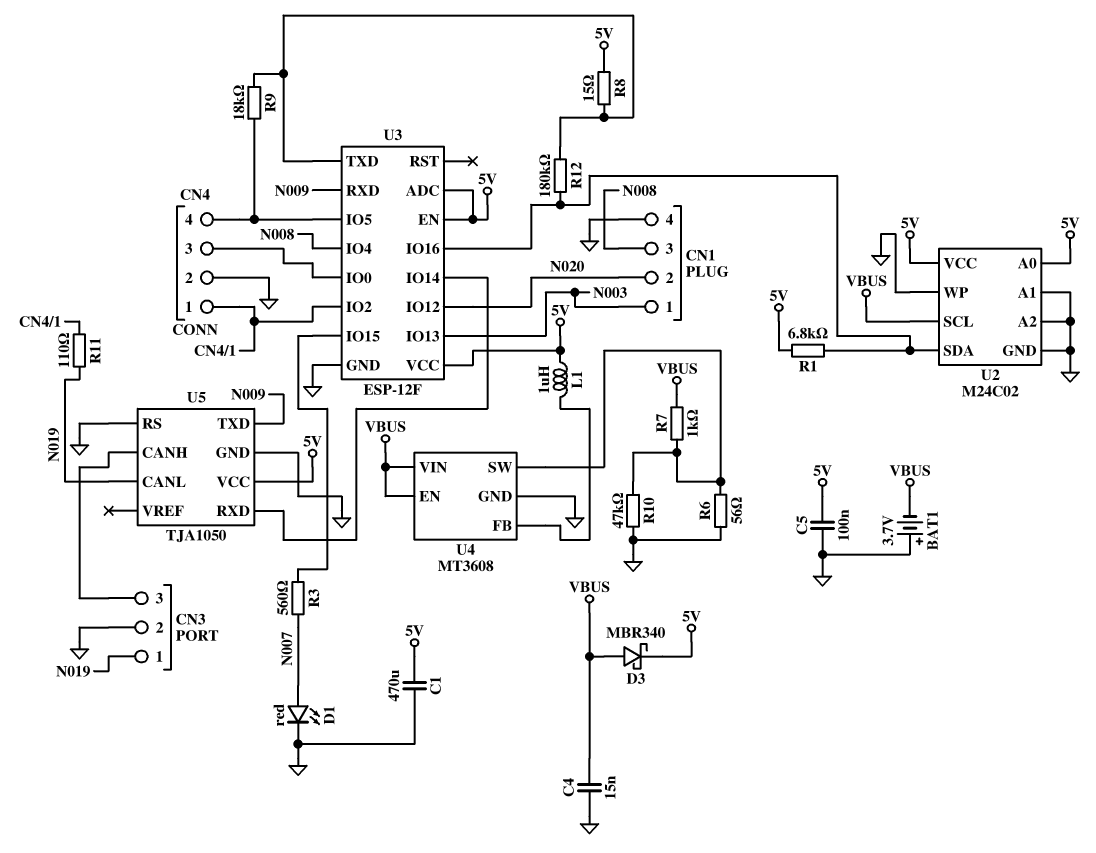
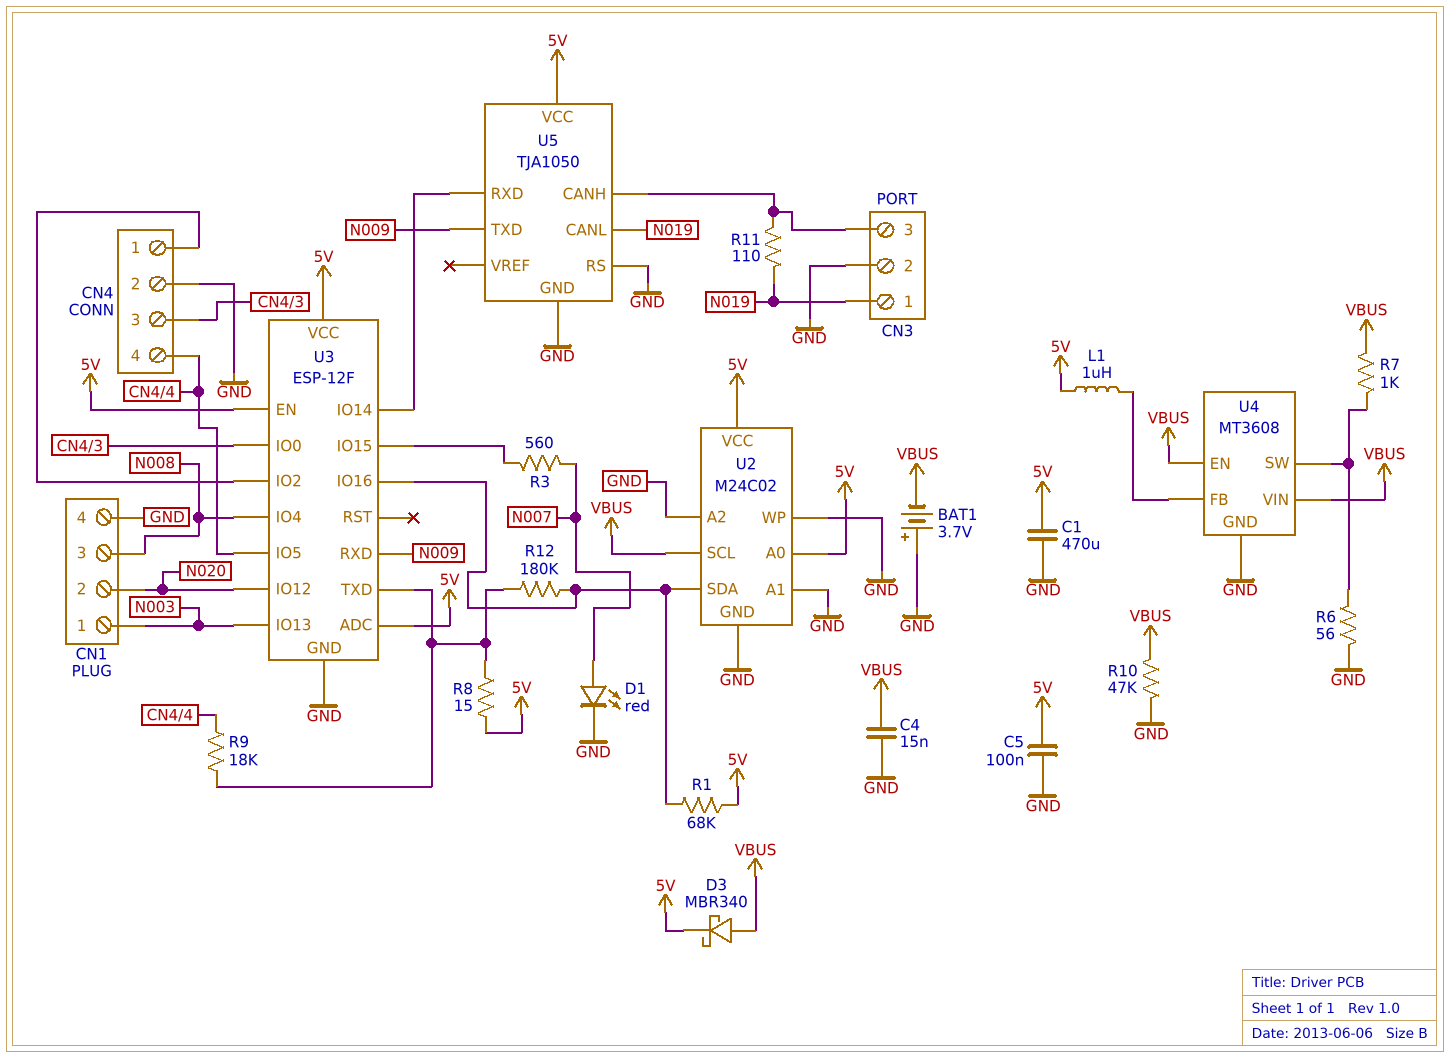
R1: 6.8k (5V, U2/SDA) -> 68k (5V, U2/SDA)
R10: 47k (GND, U4/SW) -> 47k (GND, VBUS)
R11: 110 (CN4/1, N019) -> 110 (CN3/3, N019)

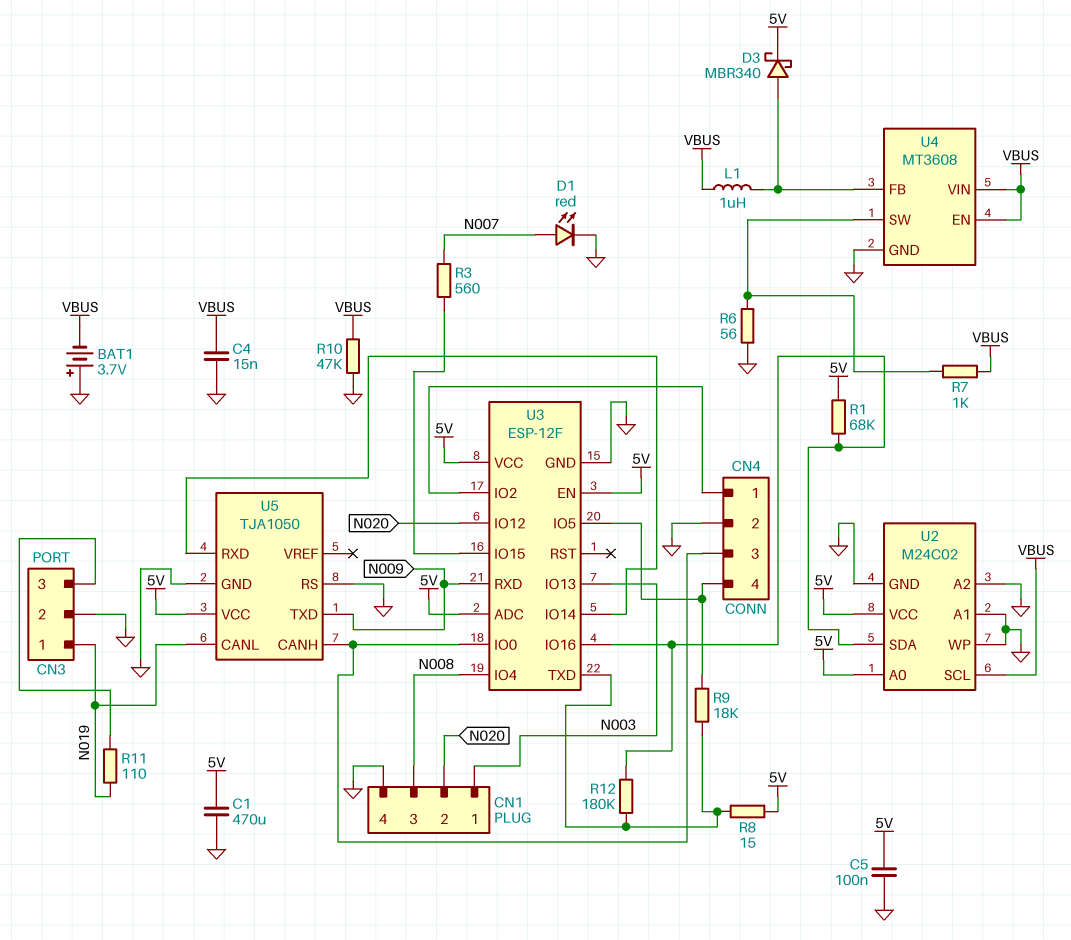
D3: schottky MBR340 (A VBUS, K 5V) -> schottky MBR340 (A U4/FB, K 5V)
L1: 1uH (5V, U4/FB) -> 1uH (U4/FB, VBUS)
U5 pin CANH: CN3/3 -> CN4/3

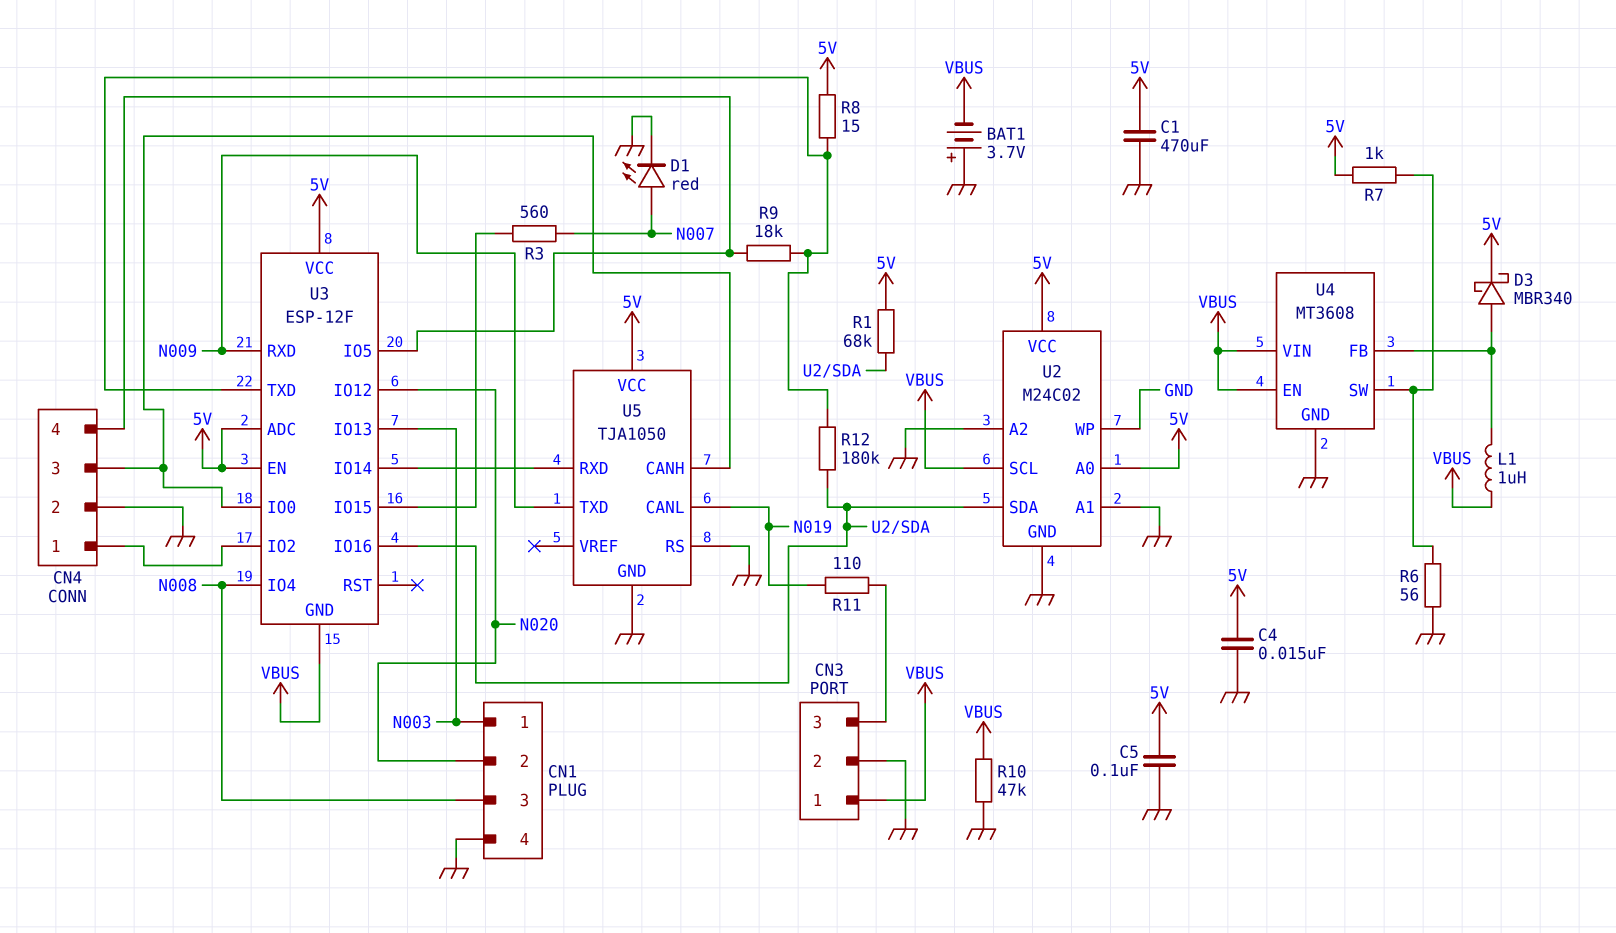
C4: 15nF (GND, VBUS) -> 15nF (5V, GND)
CN3 pin 1: N019 -> VBUS
R7: 1k (U4/SW, VBUS) -> 1k (5V, U4/SW)
U3 pin GND: GND -> VBUS

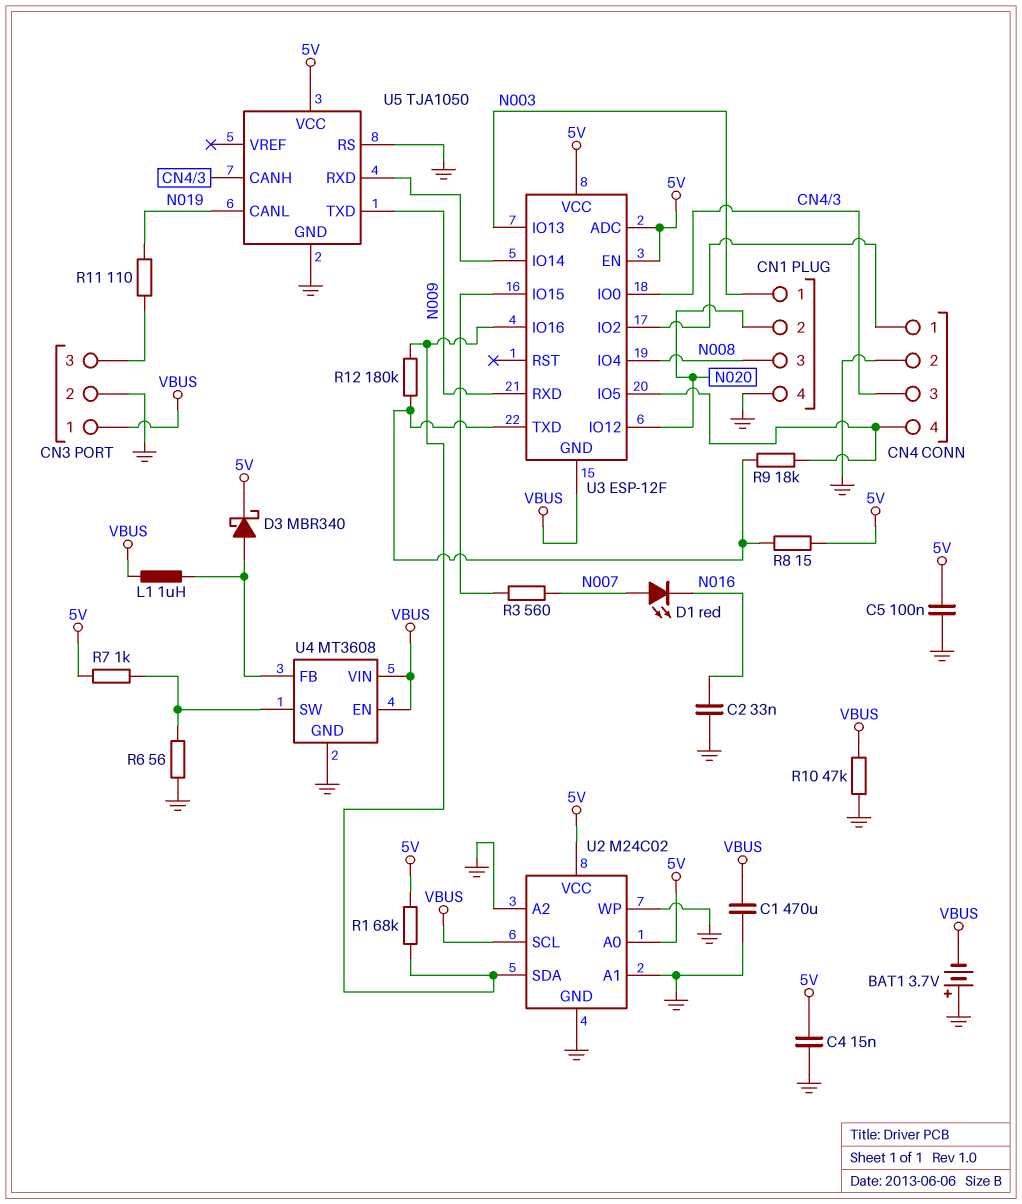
C1: 470uF (5V, GND) -> 470uF (GND, VBUS)
C2: none -> 33nF (GND, N016)
D1: LED red (A N007, K GND) -> LED red (A N007, K N016)

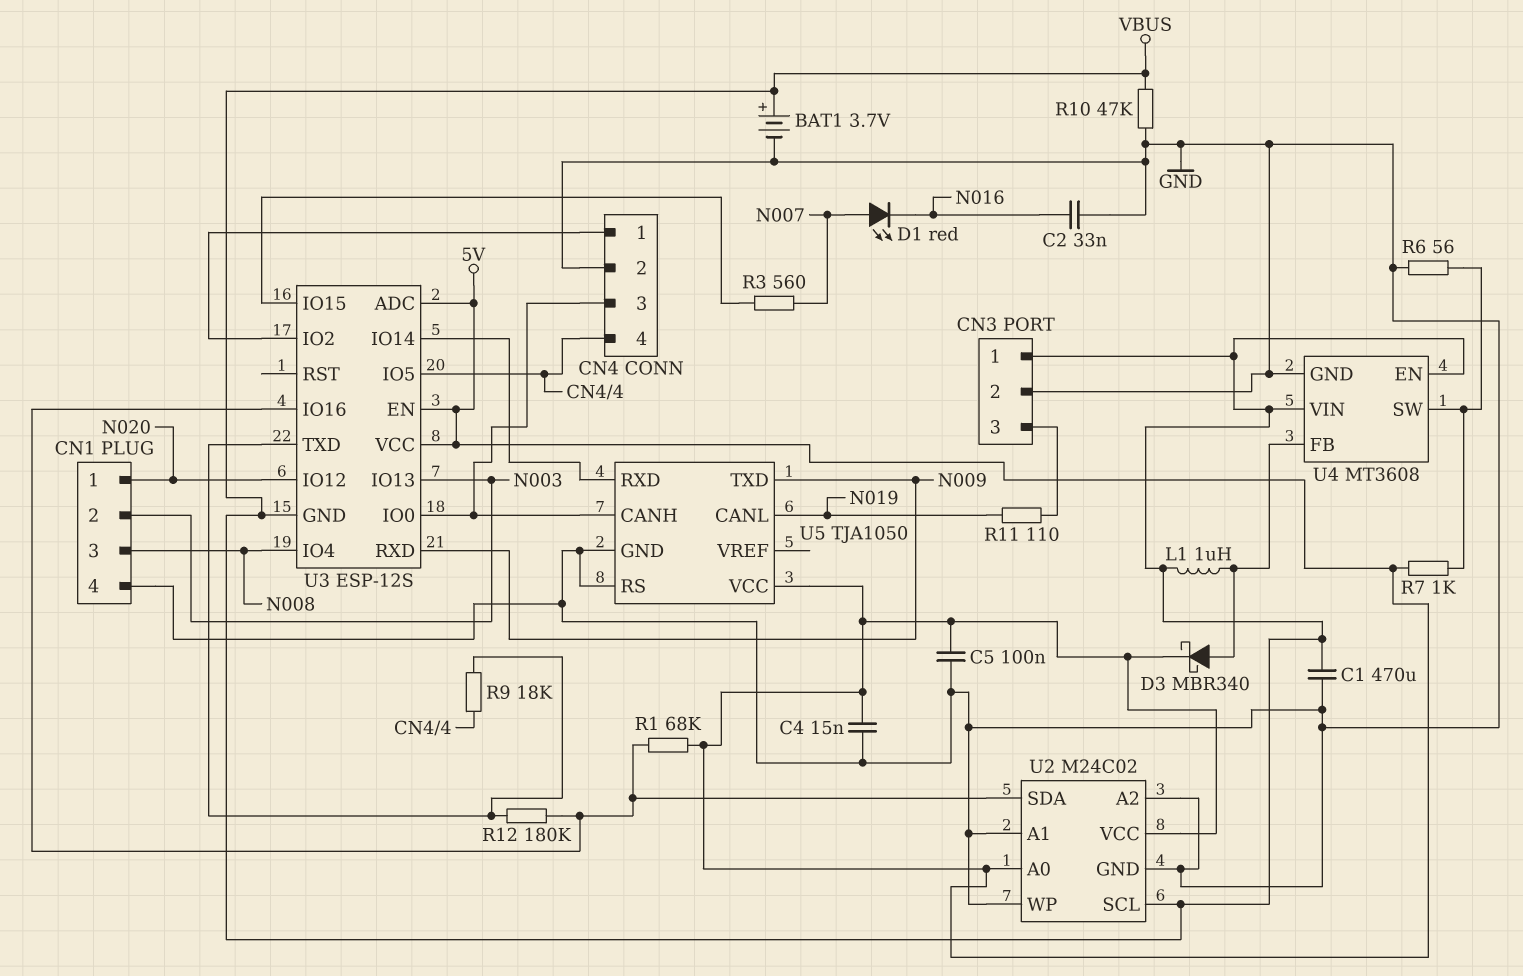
BAT1: 3.7V (plus GND, minus VBUS) -> 3.7V (plus VBUS, minus GND)
CN1 pin 1: N003 -> N020
CN1 pin 2: N020 -> N003
R8: 15 (5V, U3/TXD) -> none
U3: ESP-12F -> ESP-12S

